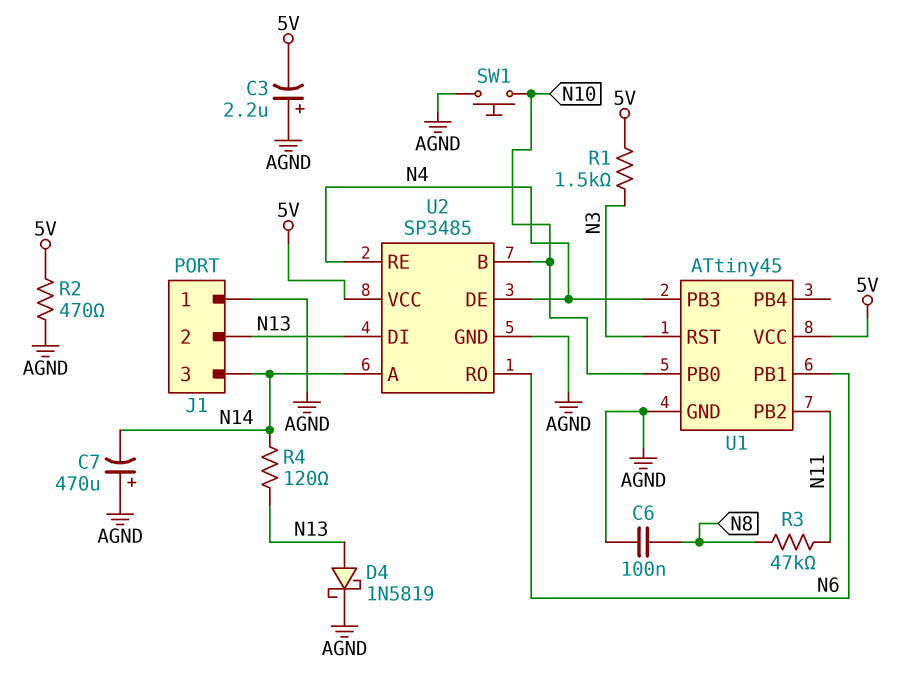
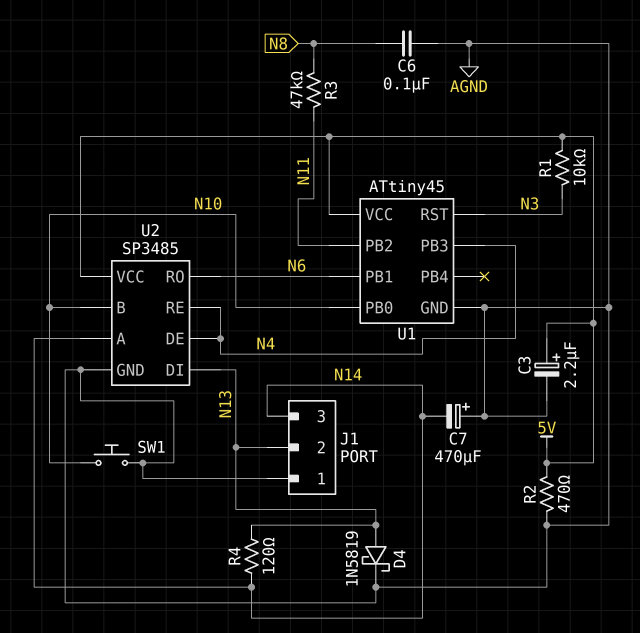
C3: 2.2uF (plus AGND, minus 5V) -> 2.2uF (plus 5V, minus AGND)
R1: 1.5k (5V, N3) -> 10k (5V, N3)

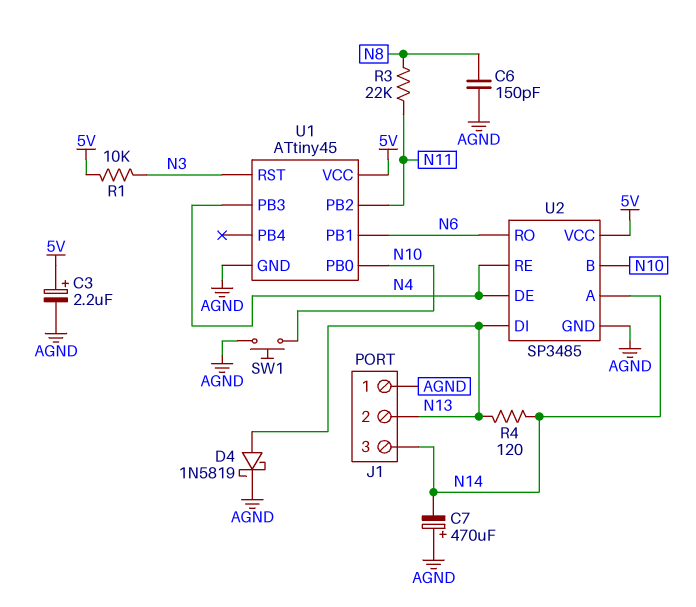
C6: 100nF (AGND, N8) -> 150pF (AGND, N8)
R2: 470 (5V, AGND) -> none
R3: 47k (N8, N11) -> 22k (N8, N11)

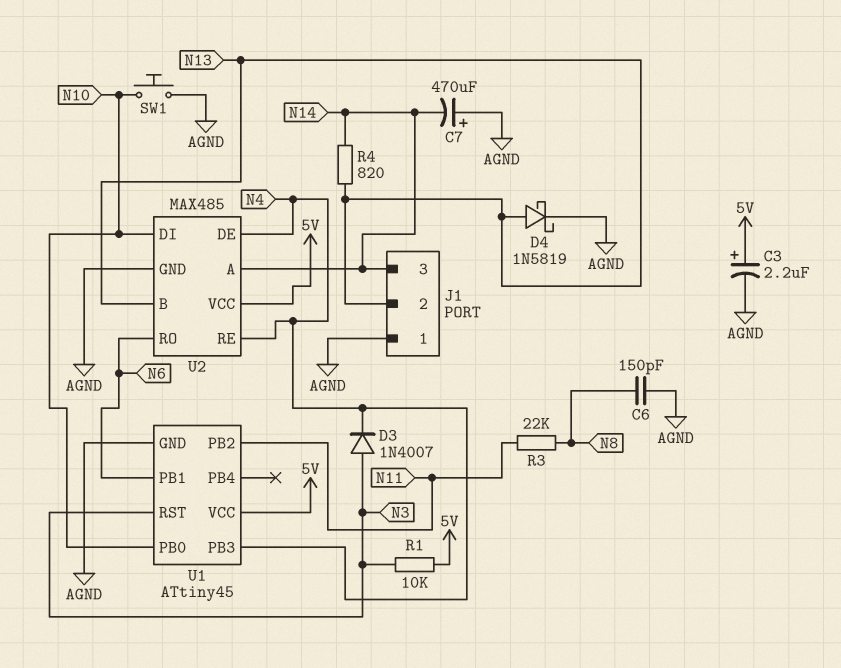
D3: none -> diode 1N4007 (A N3, K N4)
R4: 120 (N13, N14) -> 820 (N13, N14)
U2: SP3485 -> MAX485
U2 pin B: N10 -> N13
U2 pin DI: N13 -> N10

